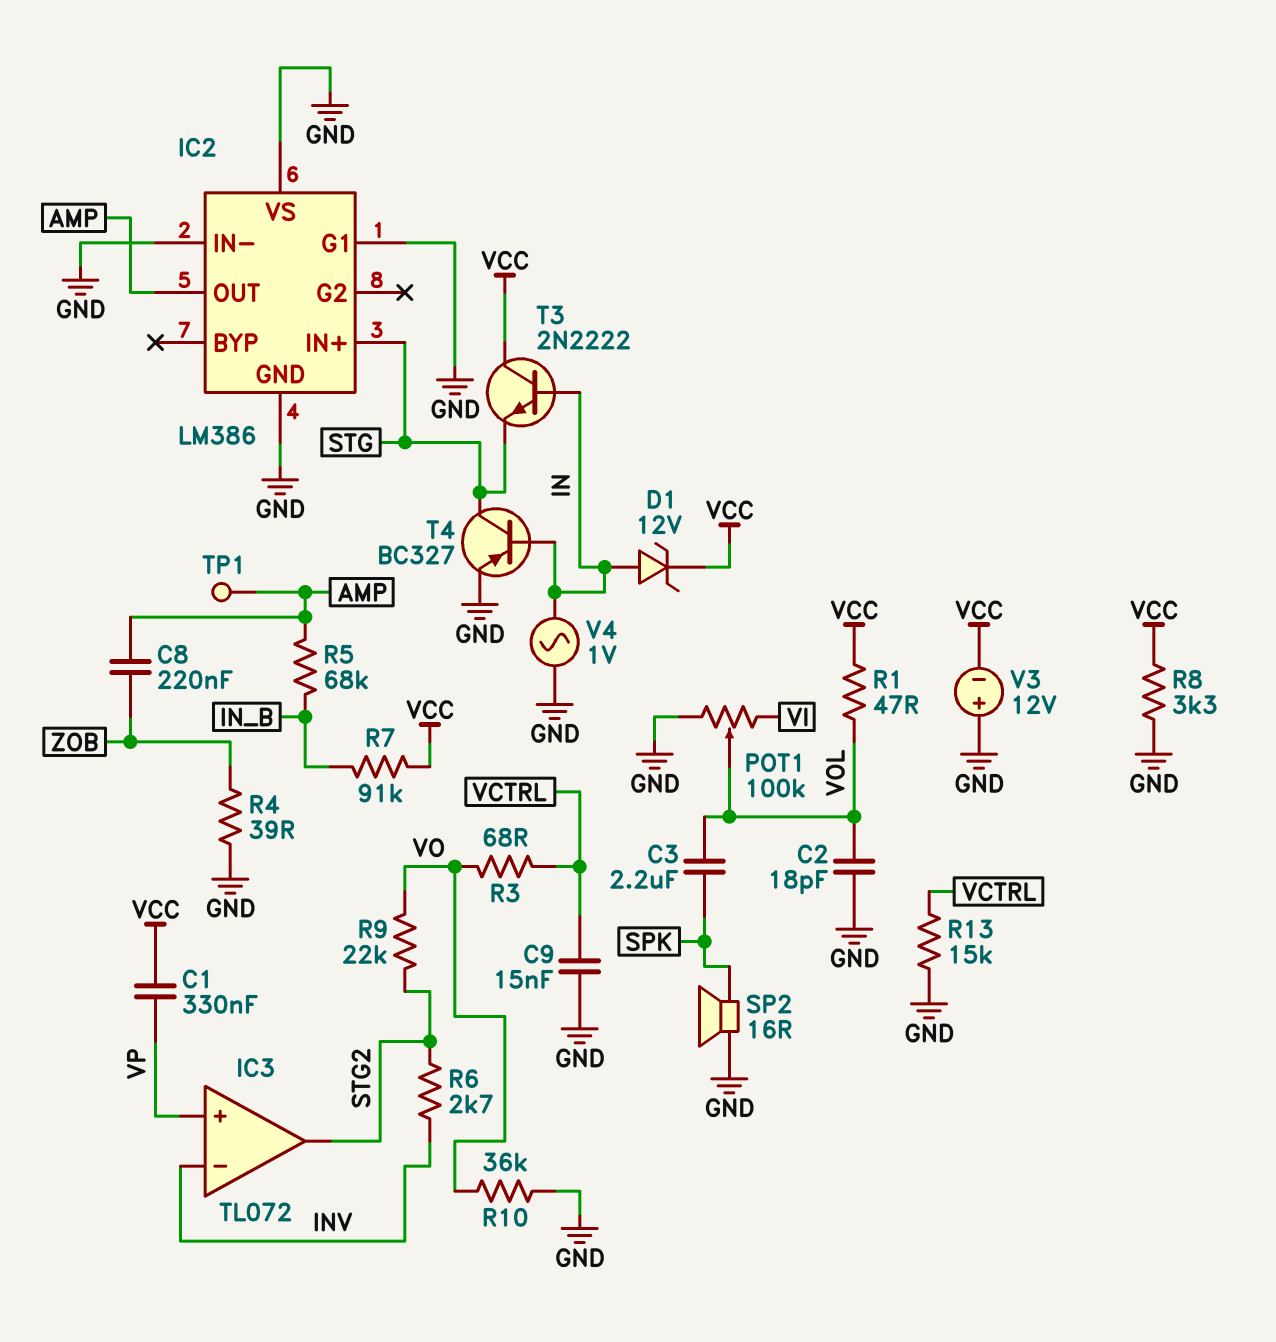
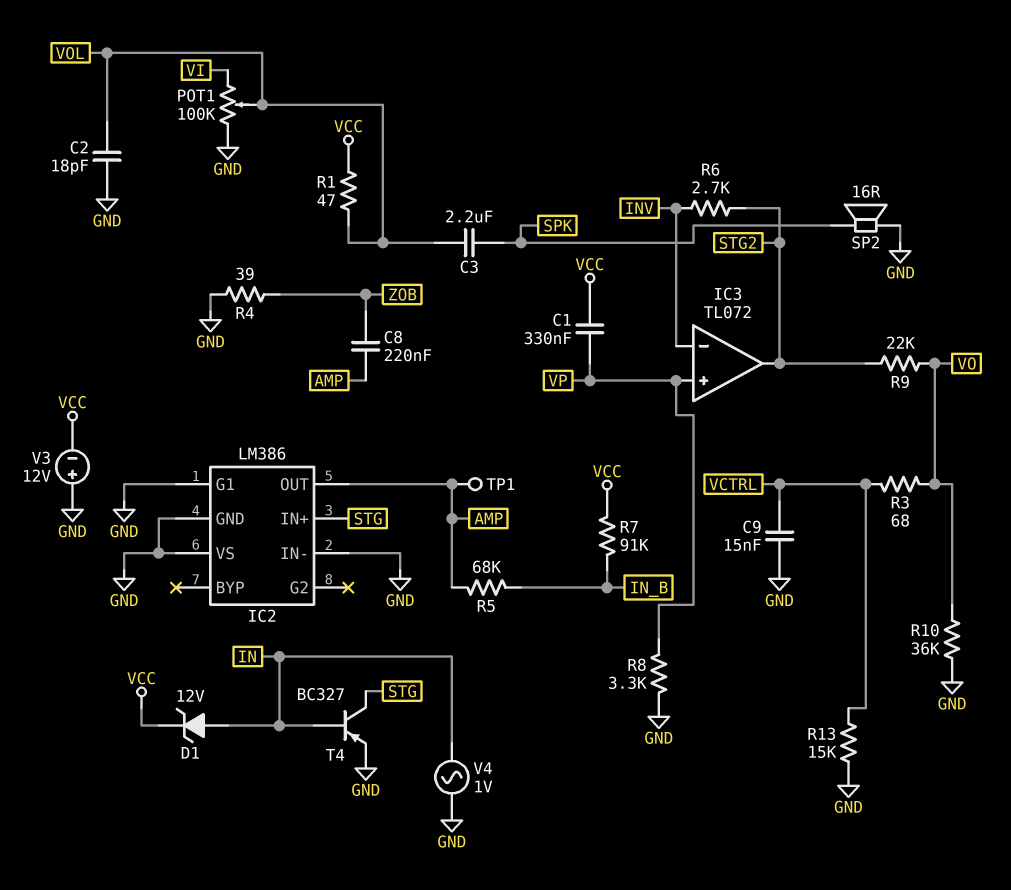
R8: 3.3k (GND, VCC) -> 3.3k (GND, VP)
T3: NPN 2N2222 (B IN, C VCC, E STG) -> none

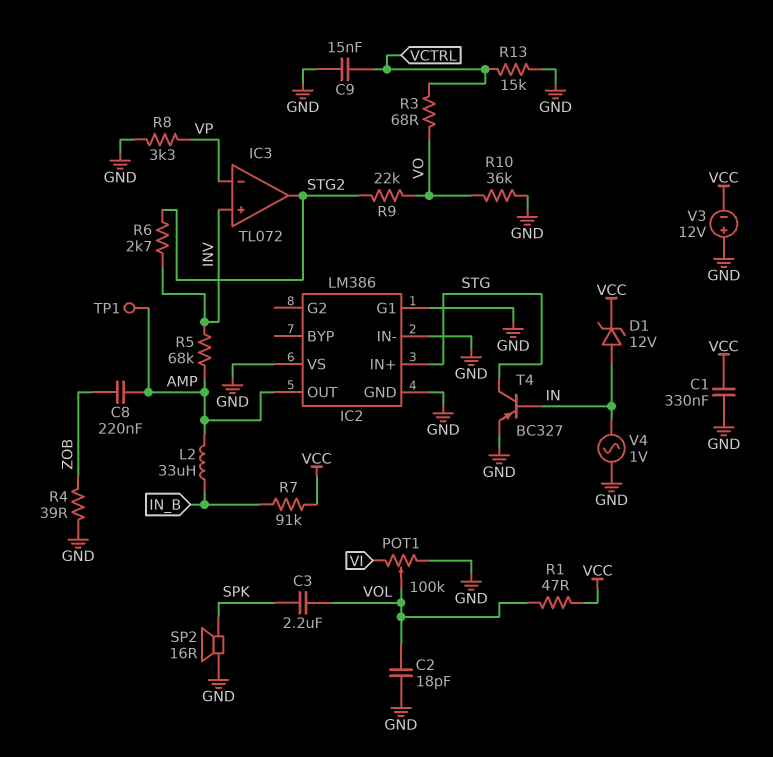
C1: 330nF (VCC, VP) -> 330nF (GND, VCC)
IC3 pin in+: VP -> INV
IC3 pin in-: INV -> VP
L2: none -> 33uH (AMP, IN_B)
R5: 68k (AMP, IN_B) -> 68k (AMP, INV)

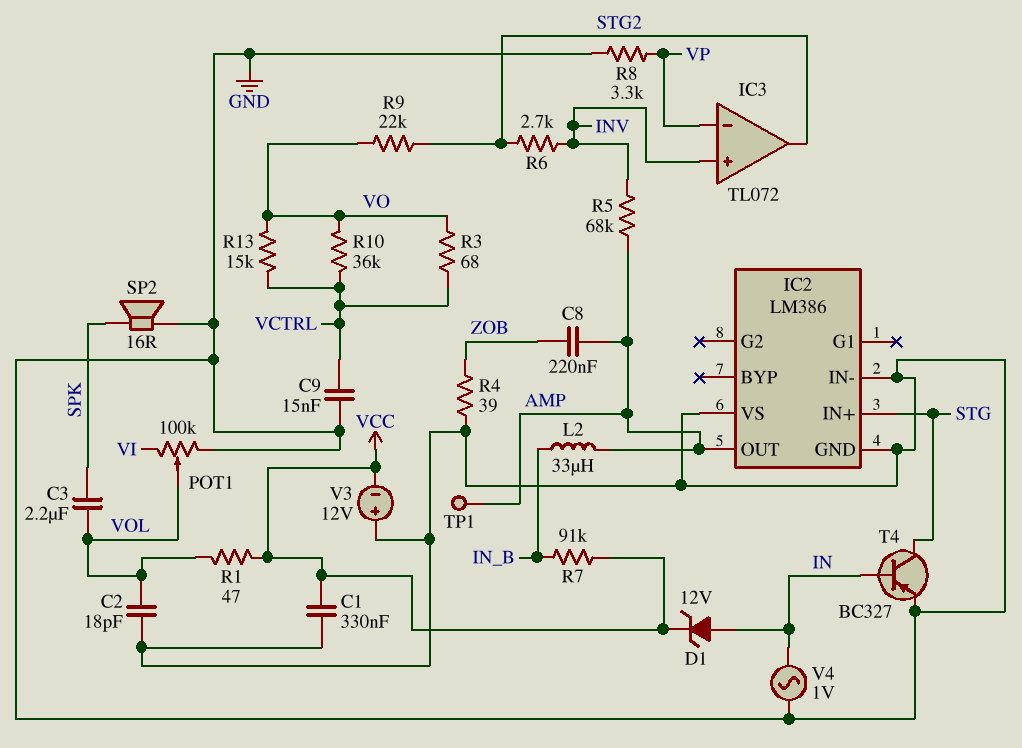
IC2 pin G1: GND -> none
R10: 36k (GND, VO) -> 36k (VCTRL, VO)
R13: 15k (GND, VCTRL) -> 15k (VCTRL, VO)

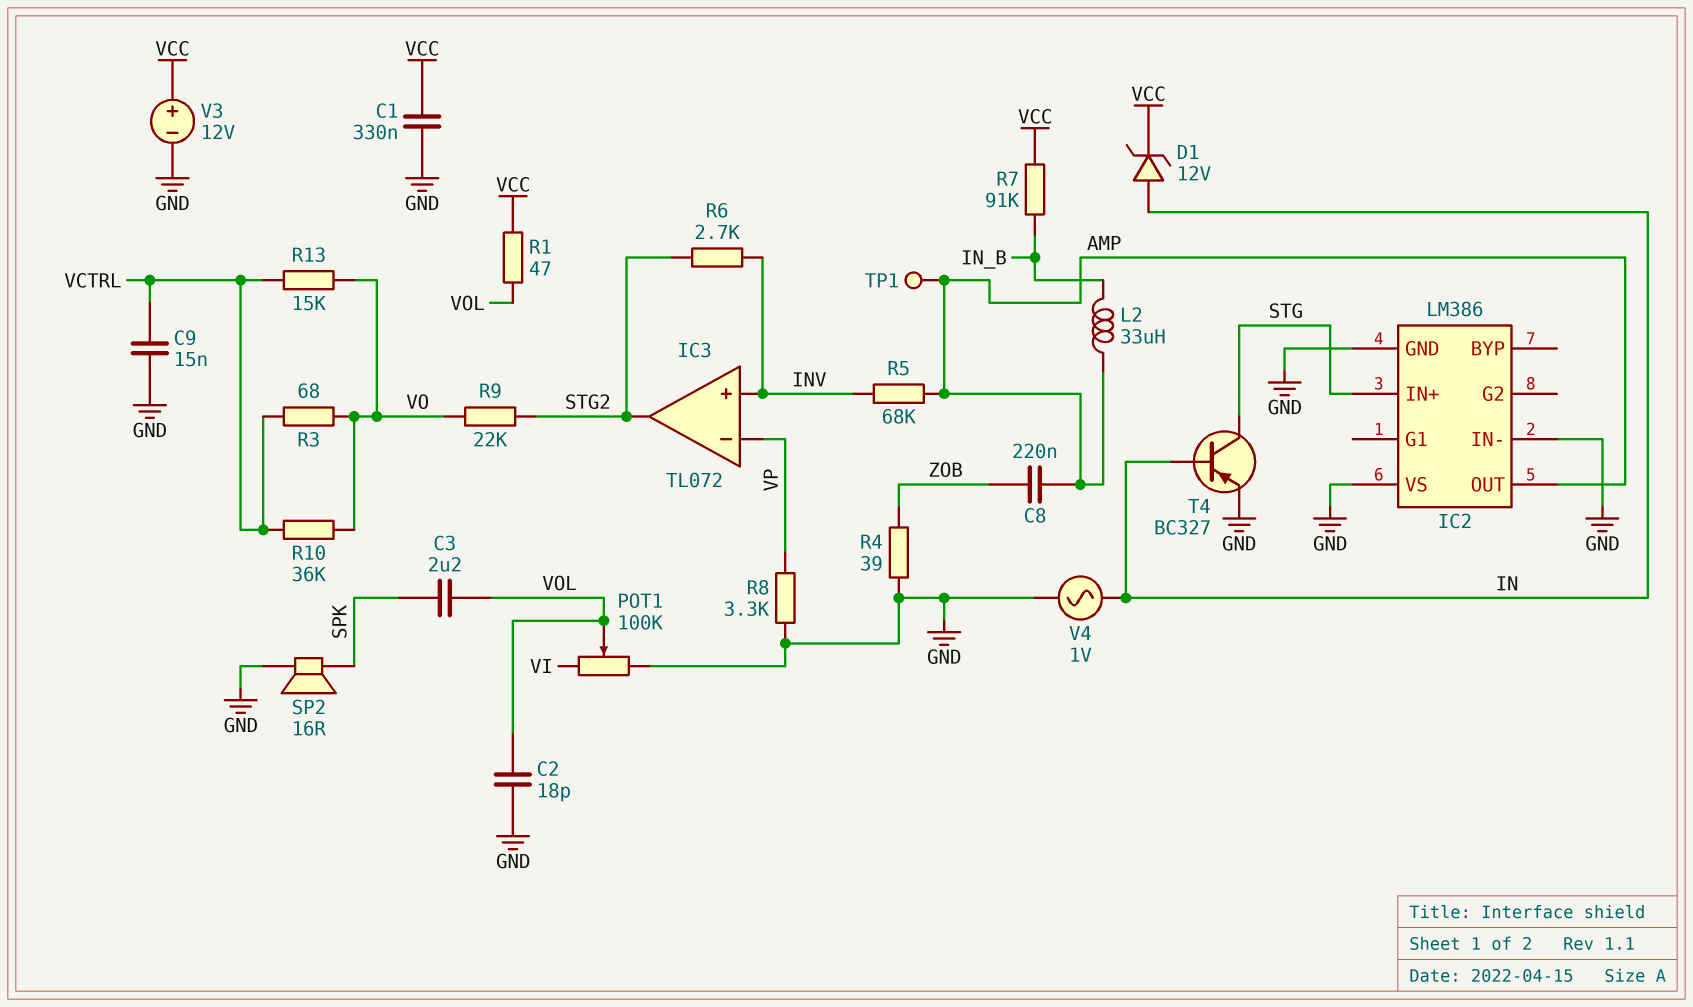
V3: 12V (plus GND, minus VCC) -> 12V (plus VCC, minus GND)

